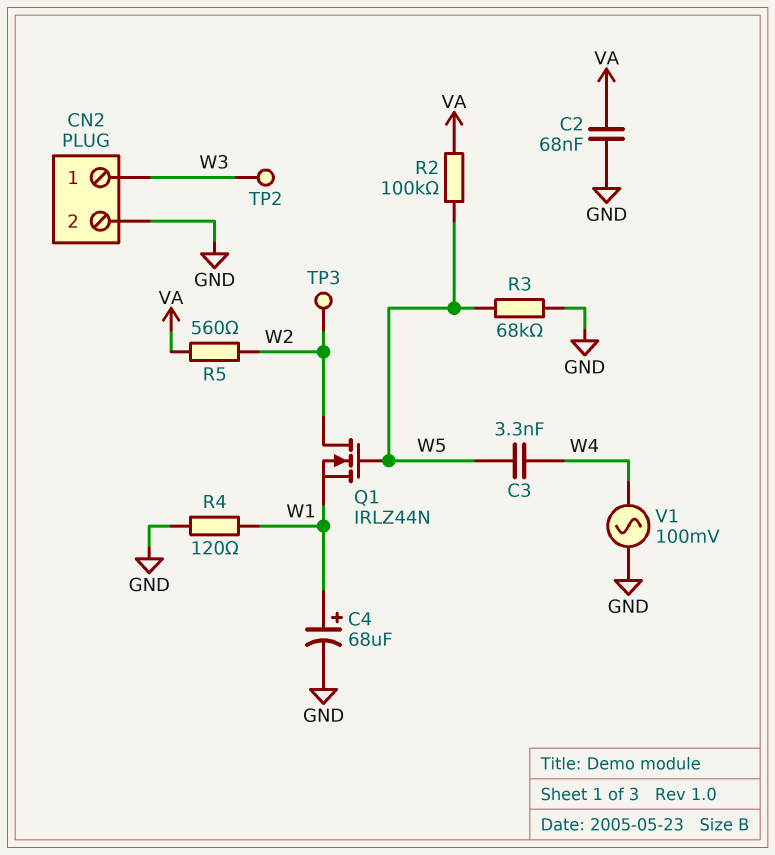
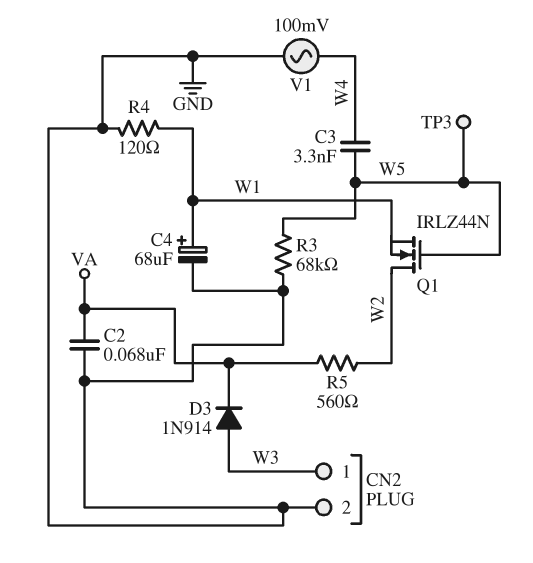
D3: none -> diode 1N914 (A W3, K VA)
R2: 100k (VA, W5) -> none
TP2: test point (W3) -> none
TP3: test point (W2) -> test point (W5)

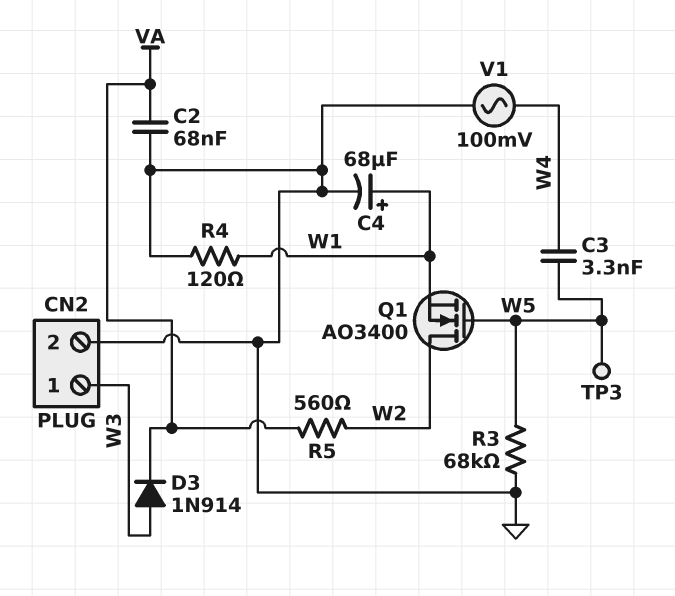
Q1: NMOS IRLZ44N (G W5, D W2, S W1) -> NMOS AO3400 (G W5, D W2, S W1)

